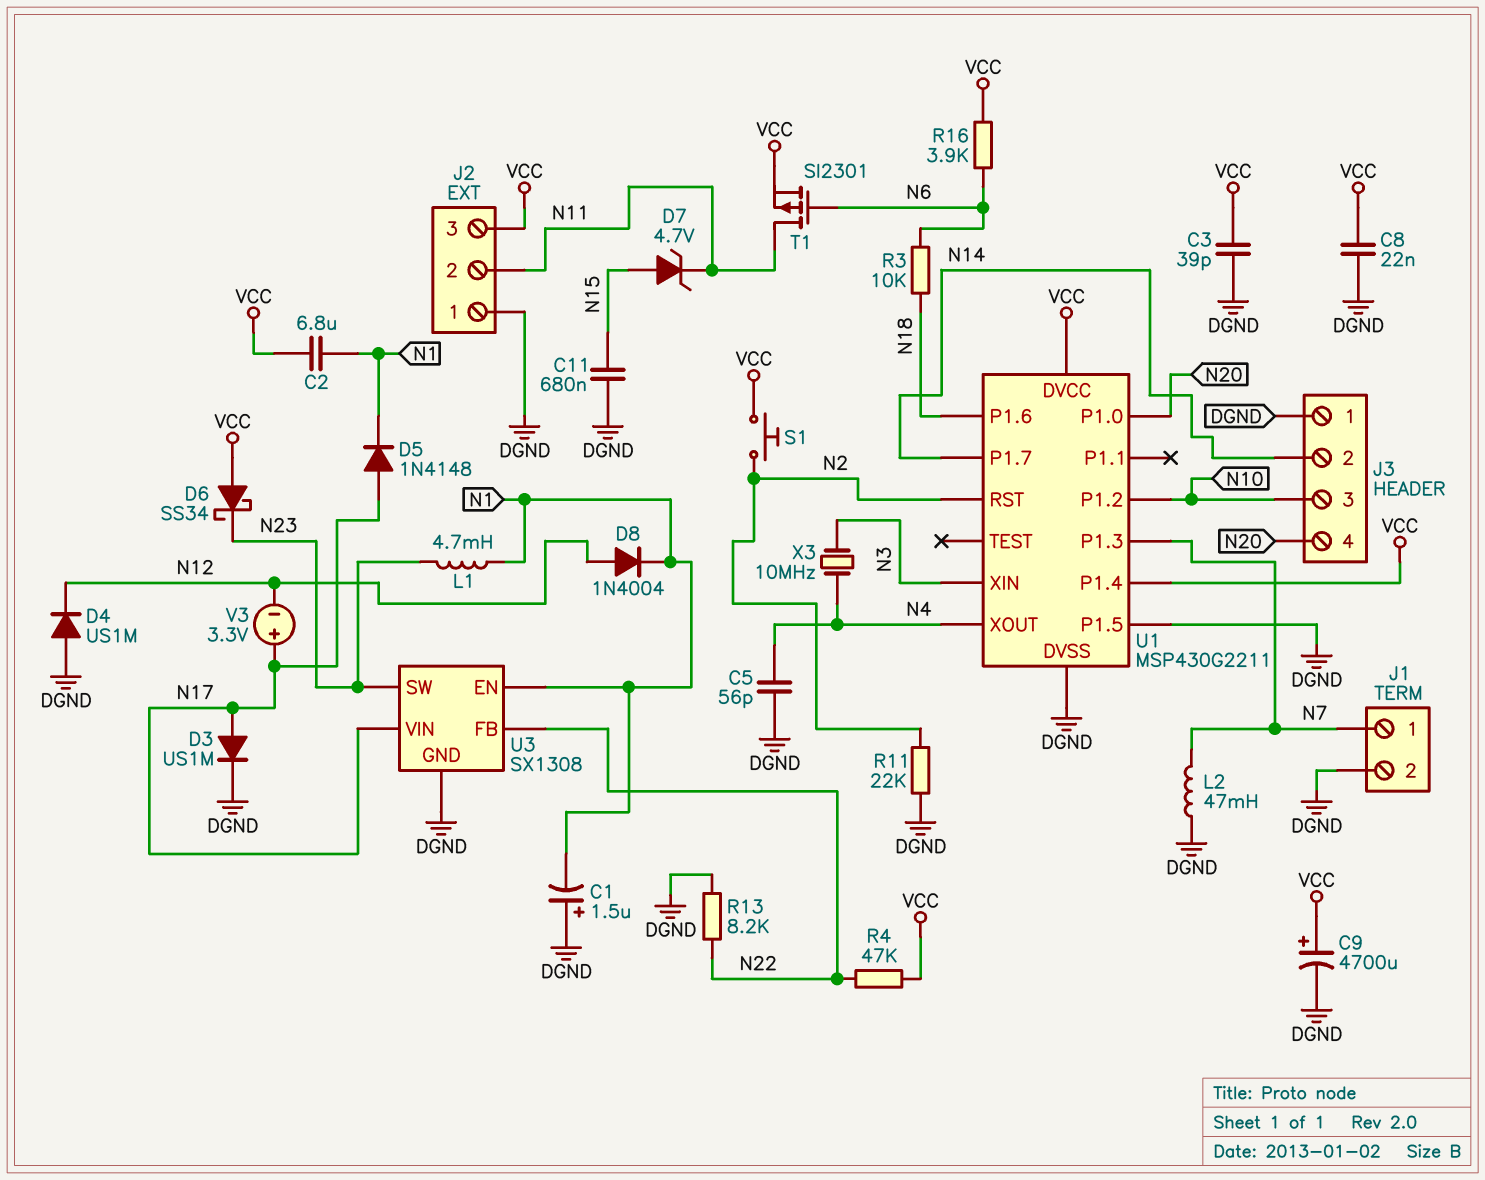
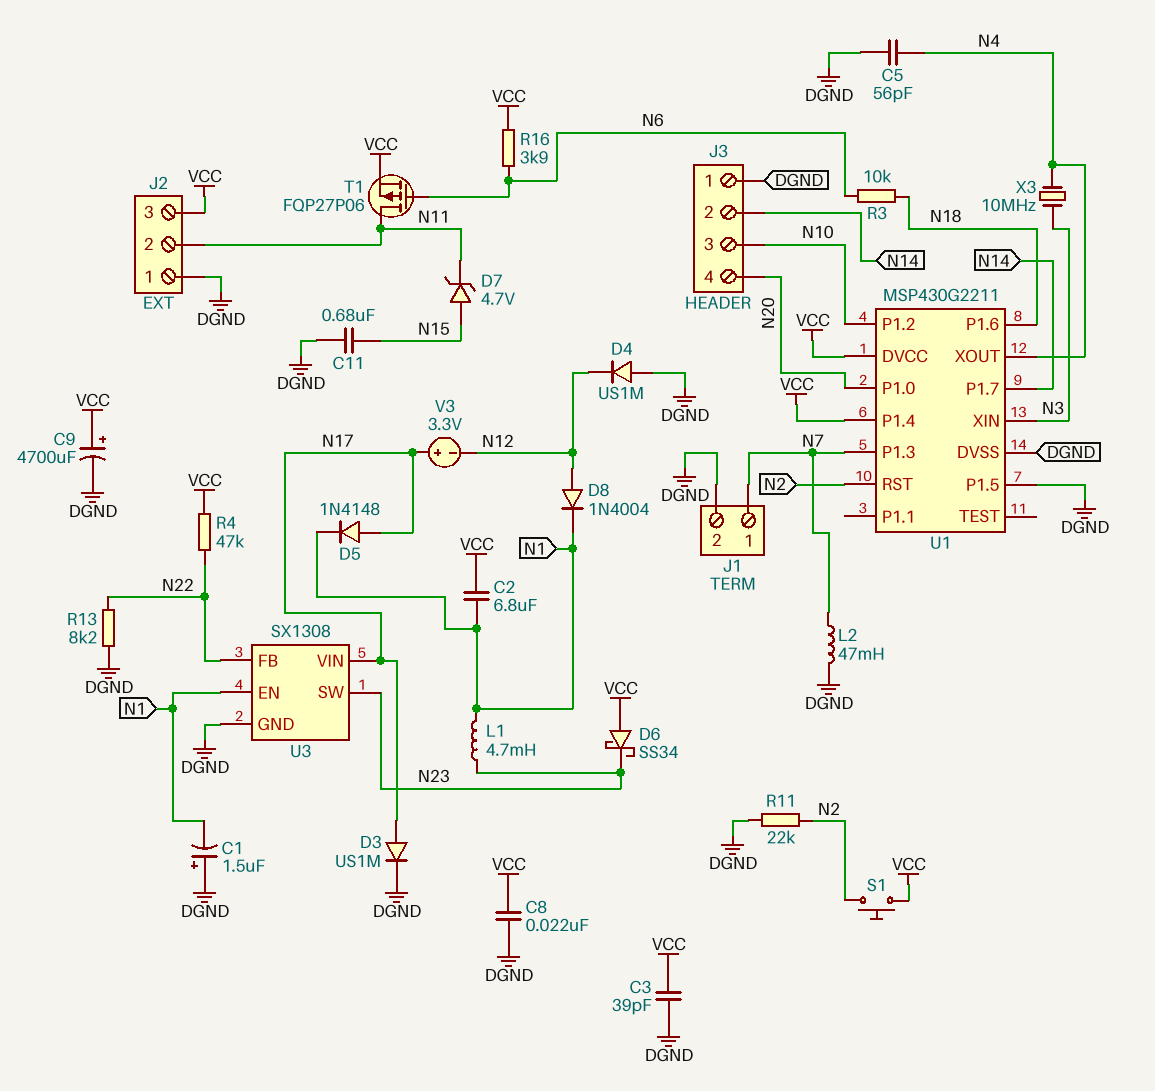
T1: PMOS SI2301 (G N6, D N11, S VCC) -> PMOS FQP27P06 (G N6, D N11, S VCC)

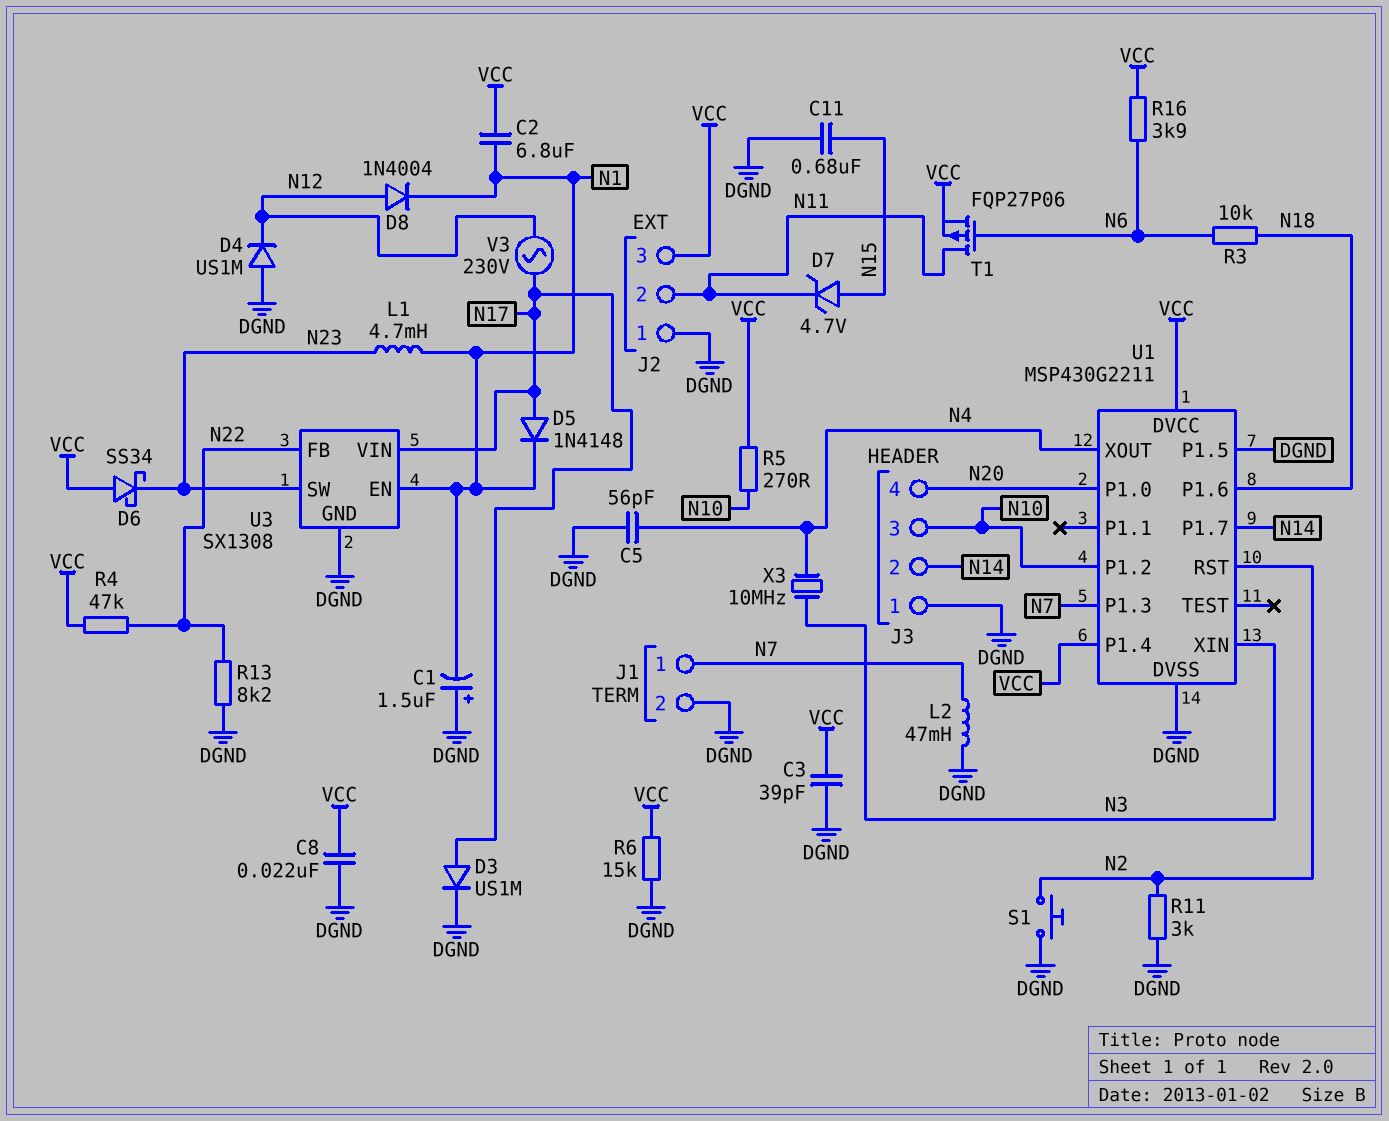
C9: 4700uF (plus VCC, minus DGND) -> none
R5: none -> 270 (N10, VCC)
R6: none -> 15k (DGND, VCC)
R11: 22k (DGND, N2) -> 3k (DGND, N2)
S1: button (N2, VCC) -> button (DGND, N2)
V3: 3.3V (plus N17, minus N12) -> AC 230V (N12, N17)

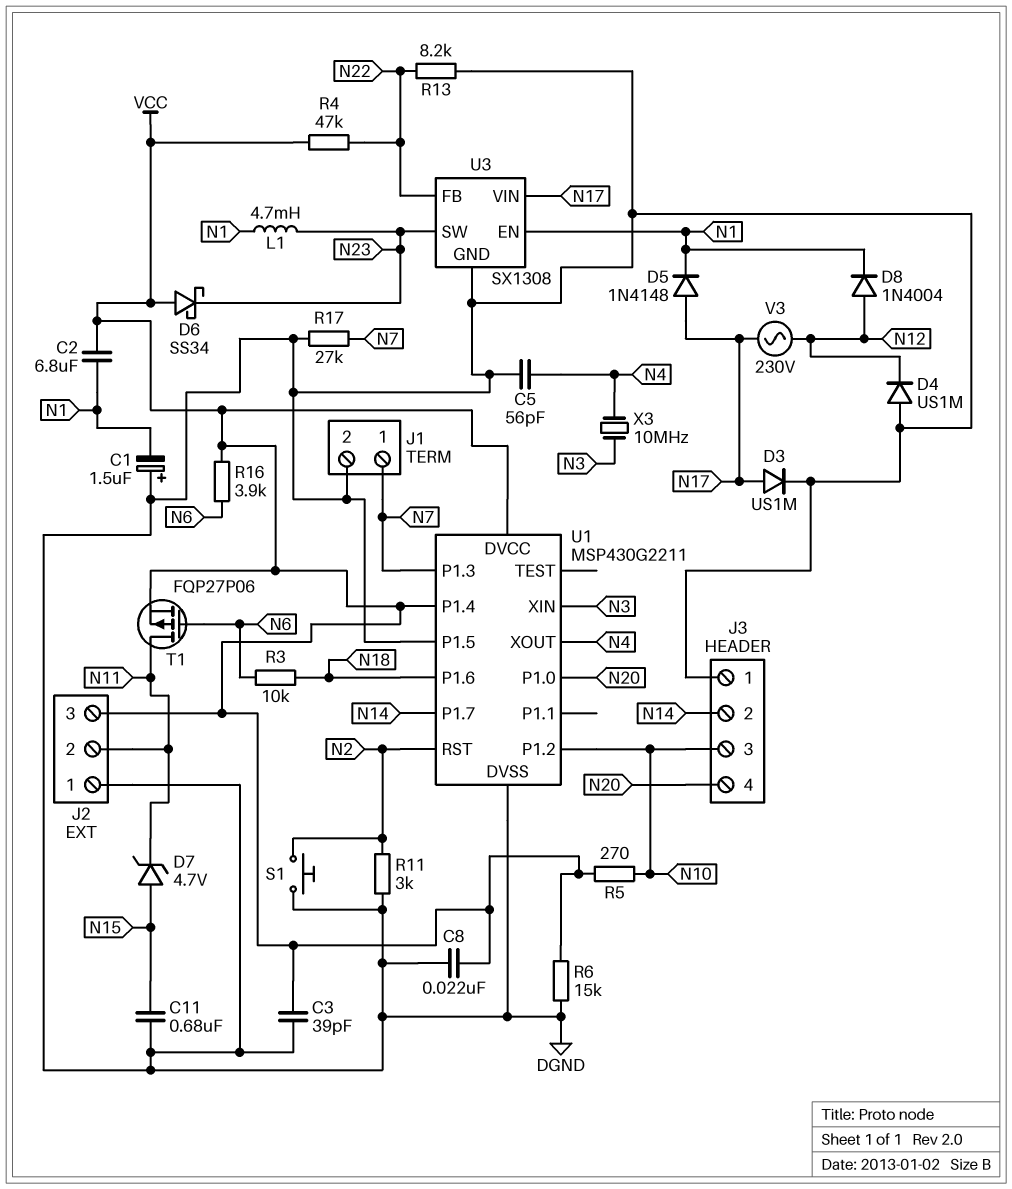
L2: 47mH (DGND, N7) -> none
R17: none -> 27k (DGND, N7)

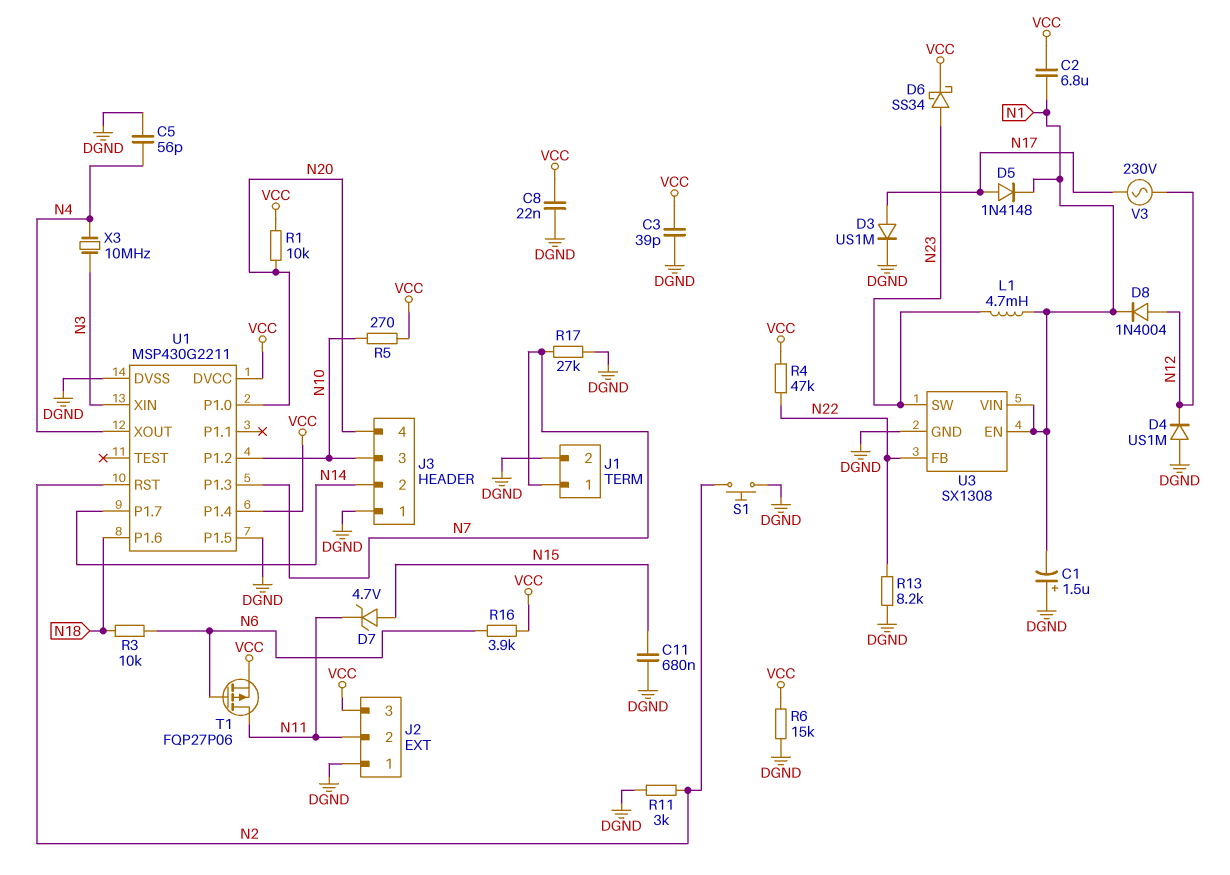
D6: schottky SS34 (A VCC, K N23) -> schottky SS34 (A N23, K VCC)
R1: none -> 10k (N20, VCC)
U3 pin VIN: N17 -> N1

